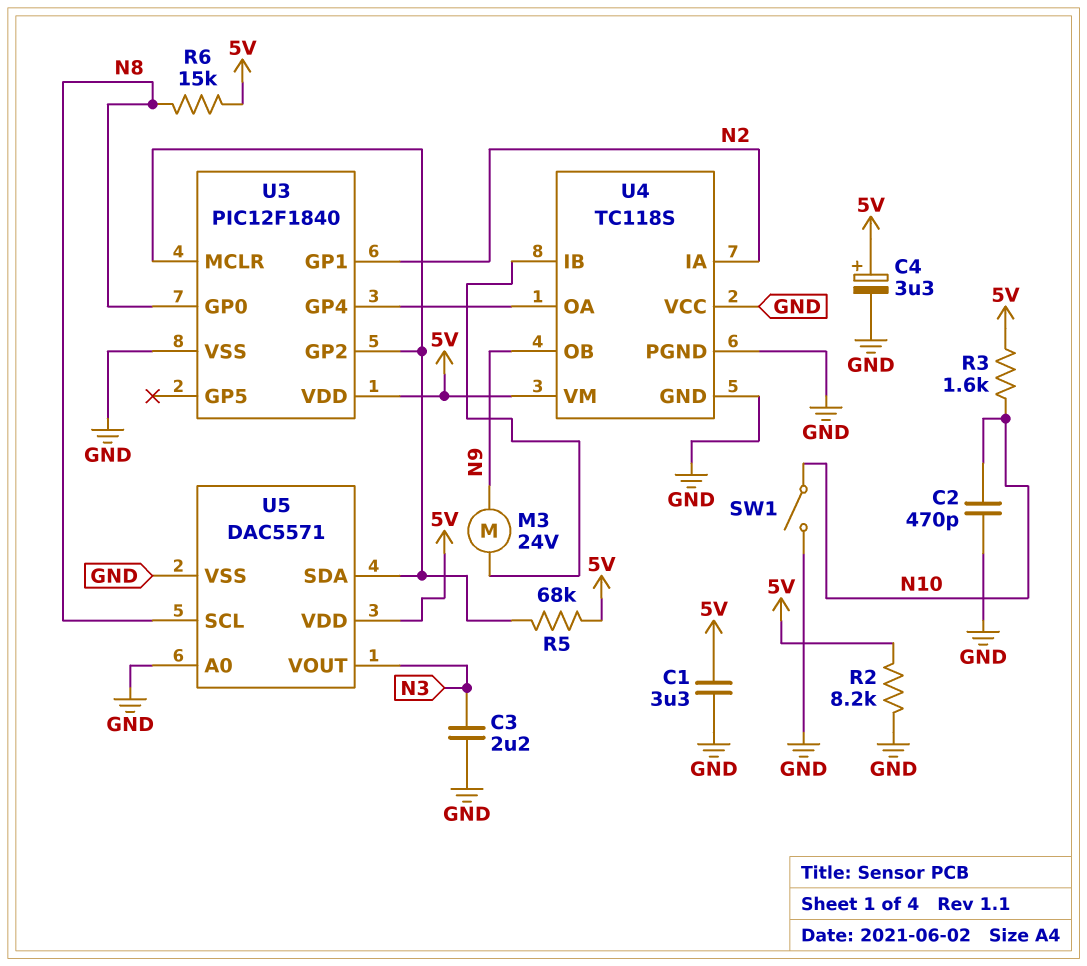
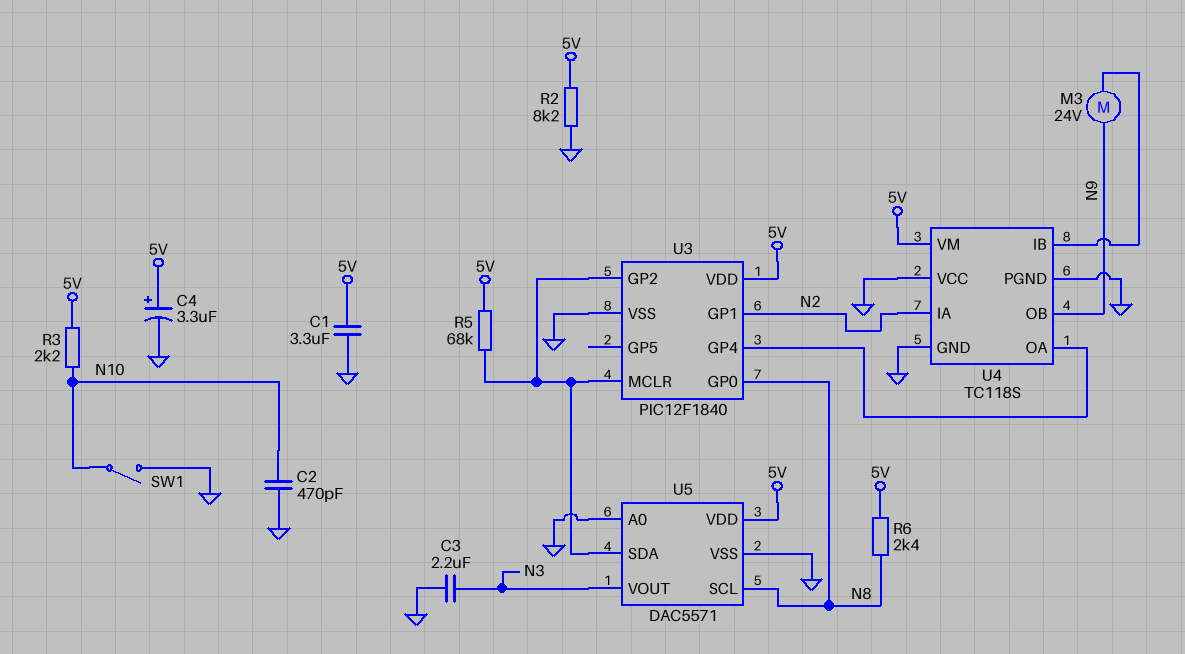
R3: 1.6k (5V, N10) -> 2.2k (5V, N10)
R6: 15k (5V, N8) -> 2.4k (5V, N8)

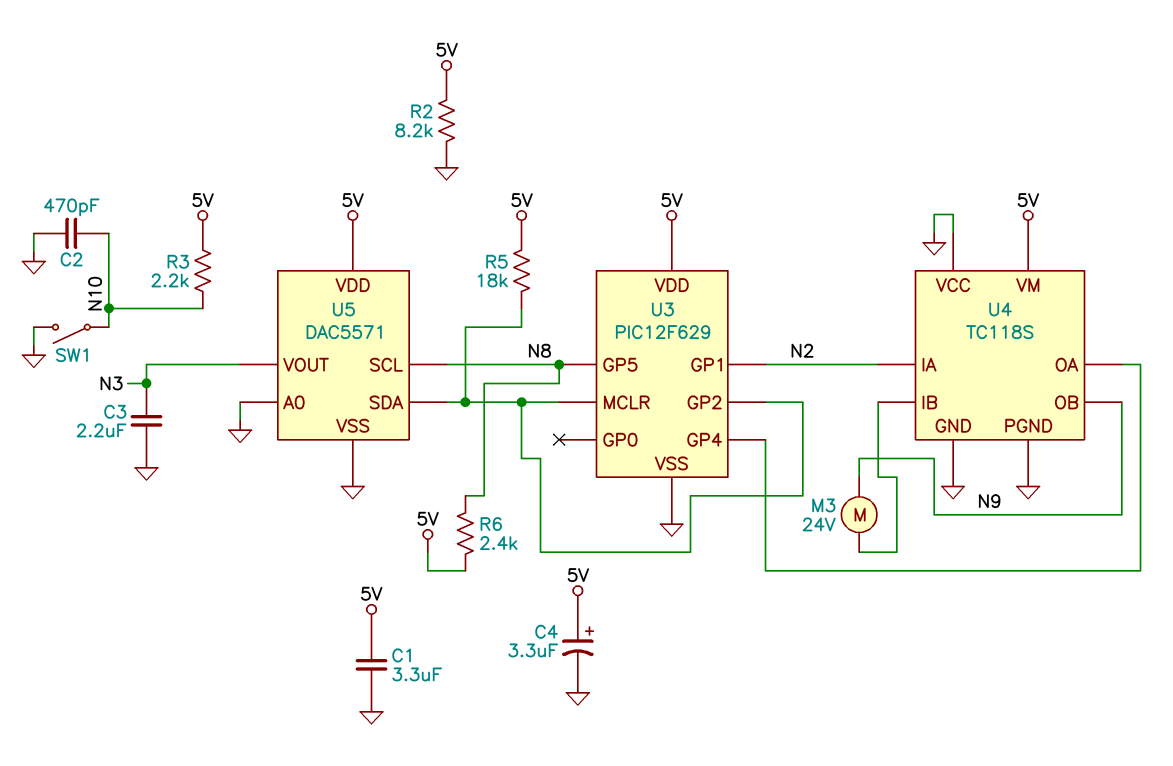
R5: 68k (5V, U3/GP2) -> 18k (5V, U3/GP2)
U3: PIC12F1840 -> PIC12F629
U3 pin GP0: N8 -> none
U3 pin GP5: none -> N8

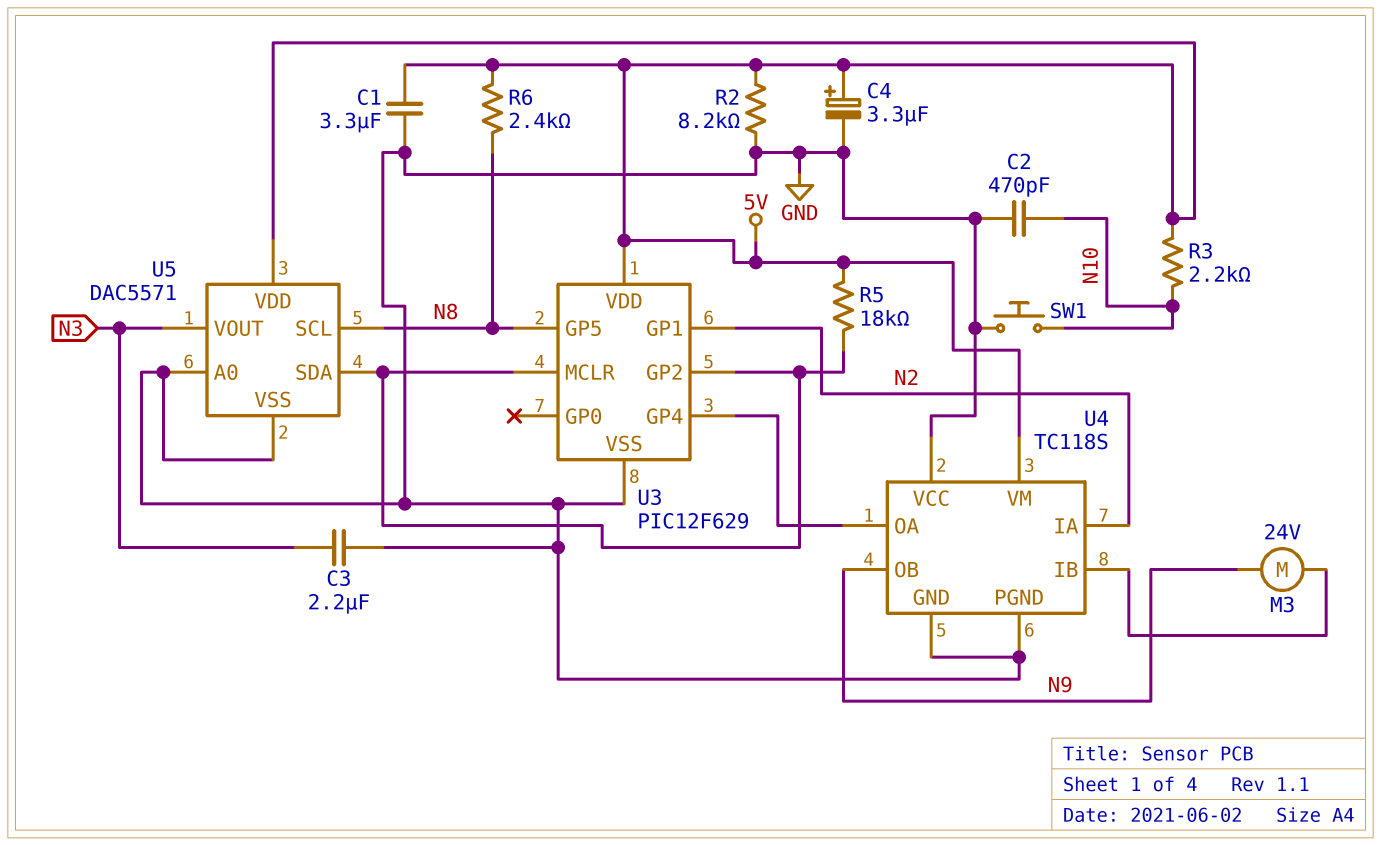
SW1: switch (GND, N10) -> button (GND, N10)

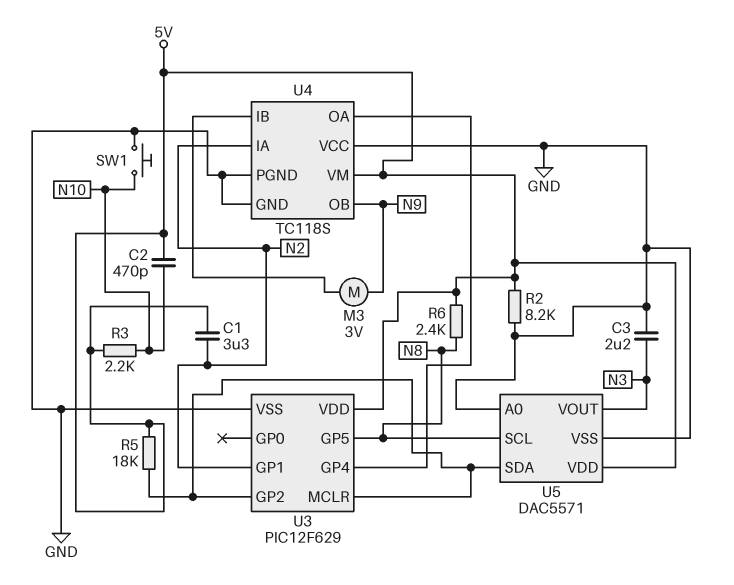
C1: 3.3uF (5V, GND) -> 3.3uF (5V, N2)
C2: 470pF (GND, N10) -> 470pF (5V, N10)
C4: 3.3uF (plus 5V, minus GND) -> none
M3: motor 24V (N9, U4/IB) -> motor 3V (N9, U4/IB)

